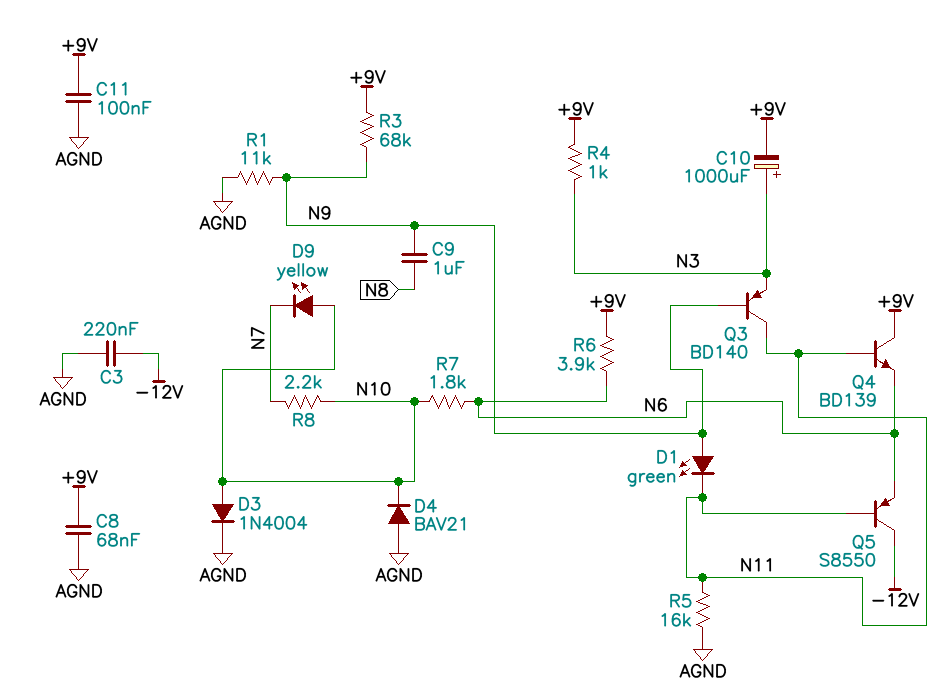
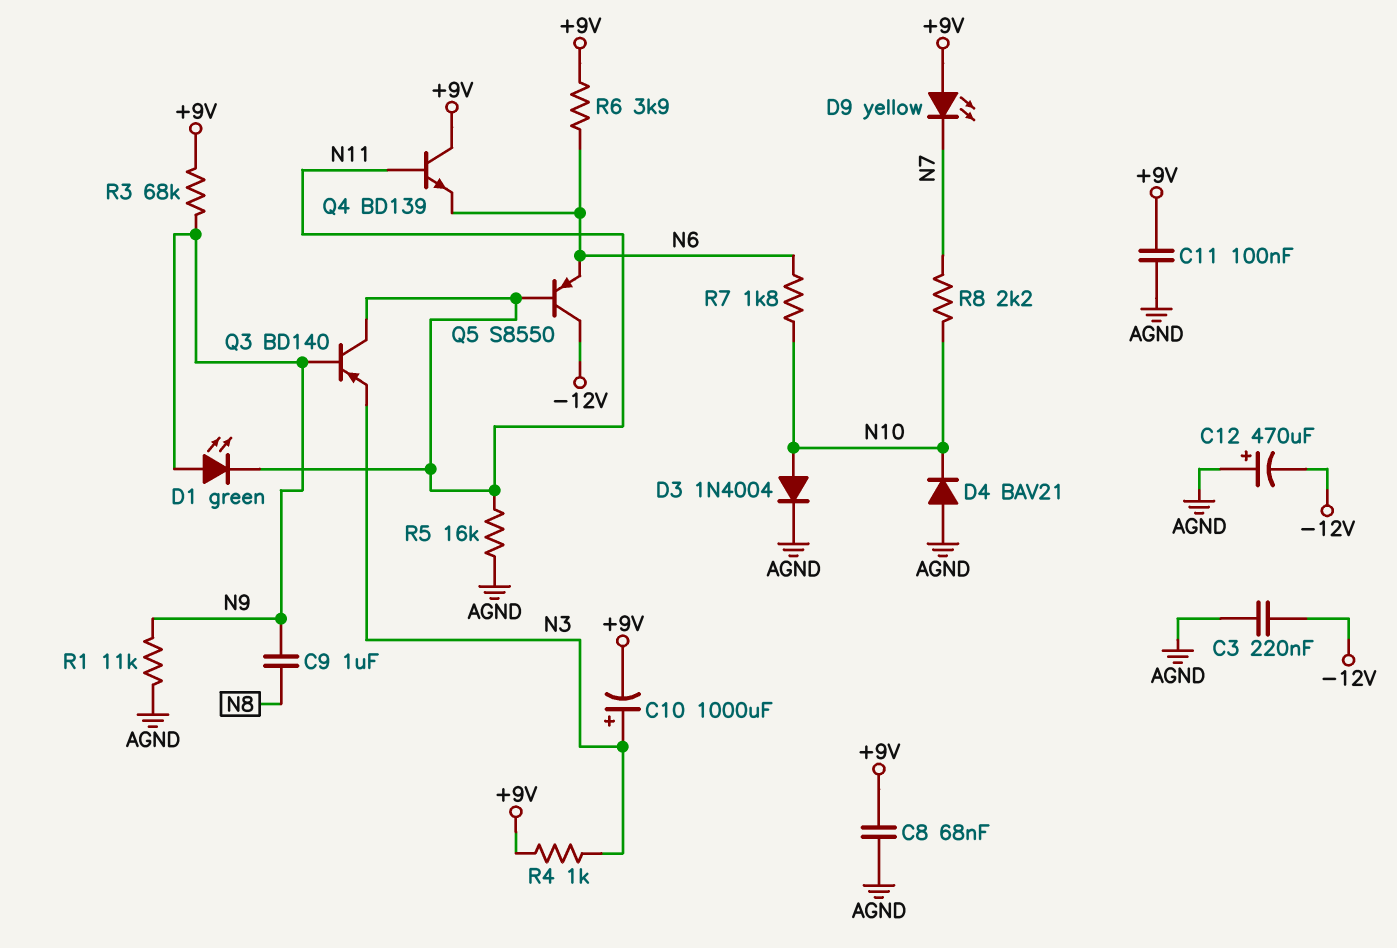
C12: none -> 470uF (plus AGND, minus -12V)
D9: LED yellow (A N10, K N7) -> LED yellow (A +9V, K N7)

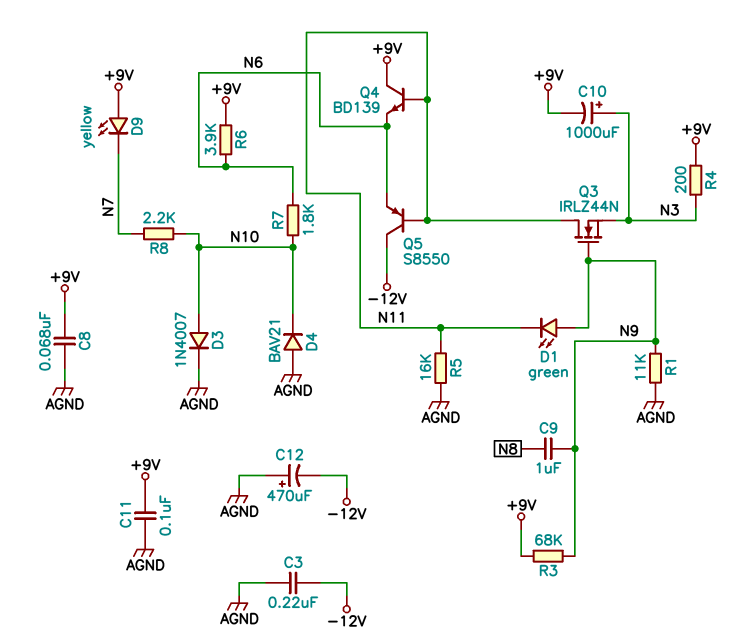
D3: diode 1N4004 (A N10, K AGND) -> diode 1N4007 (A N10, K AGND)
Q3: PNP BD140 (B N9, C N11, E N3) -> NMOS IRLZ44N (G N9, D N11, S N3)
R4: 1k (+9V, N3) -> 200 (+9V, N3)

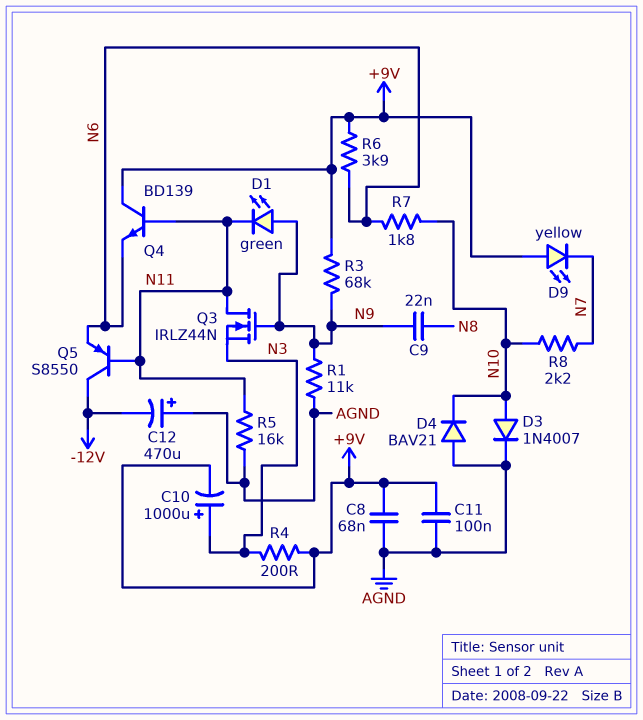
C3: 220nF (-12V, AGND) -> none
C9: 1uF (N8, N9) -> 22nF (N8, N9)

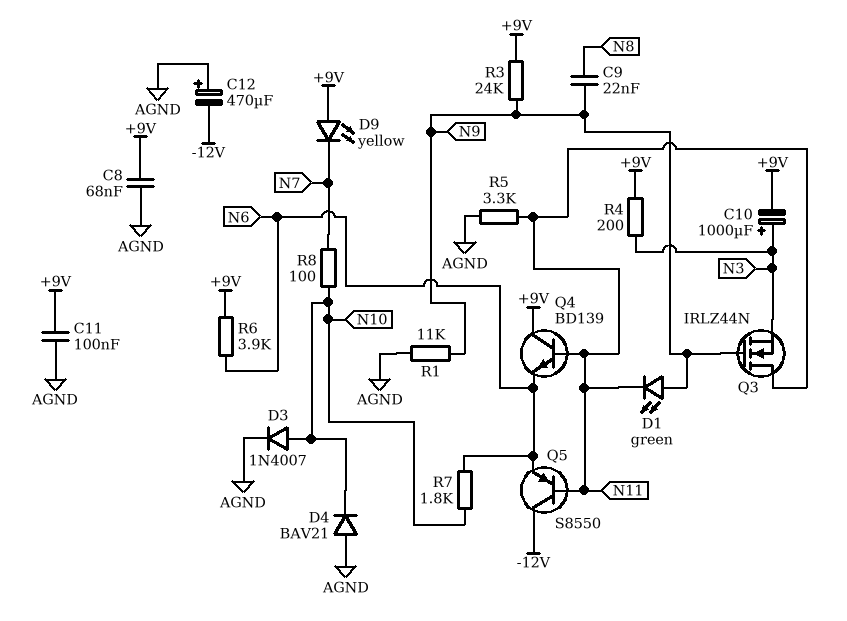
R3: 68k (+9V, N9) -> 24k (+9V, N9)
R5: 16k (AGND, N11) -> 3.3k (AGND, N11)
R8: 2.2k (N7, N10) -> 100 (N7, N10)

